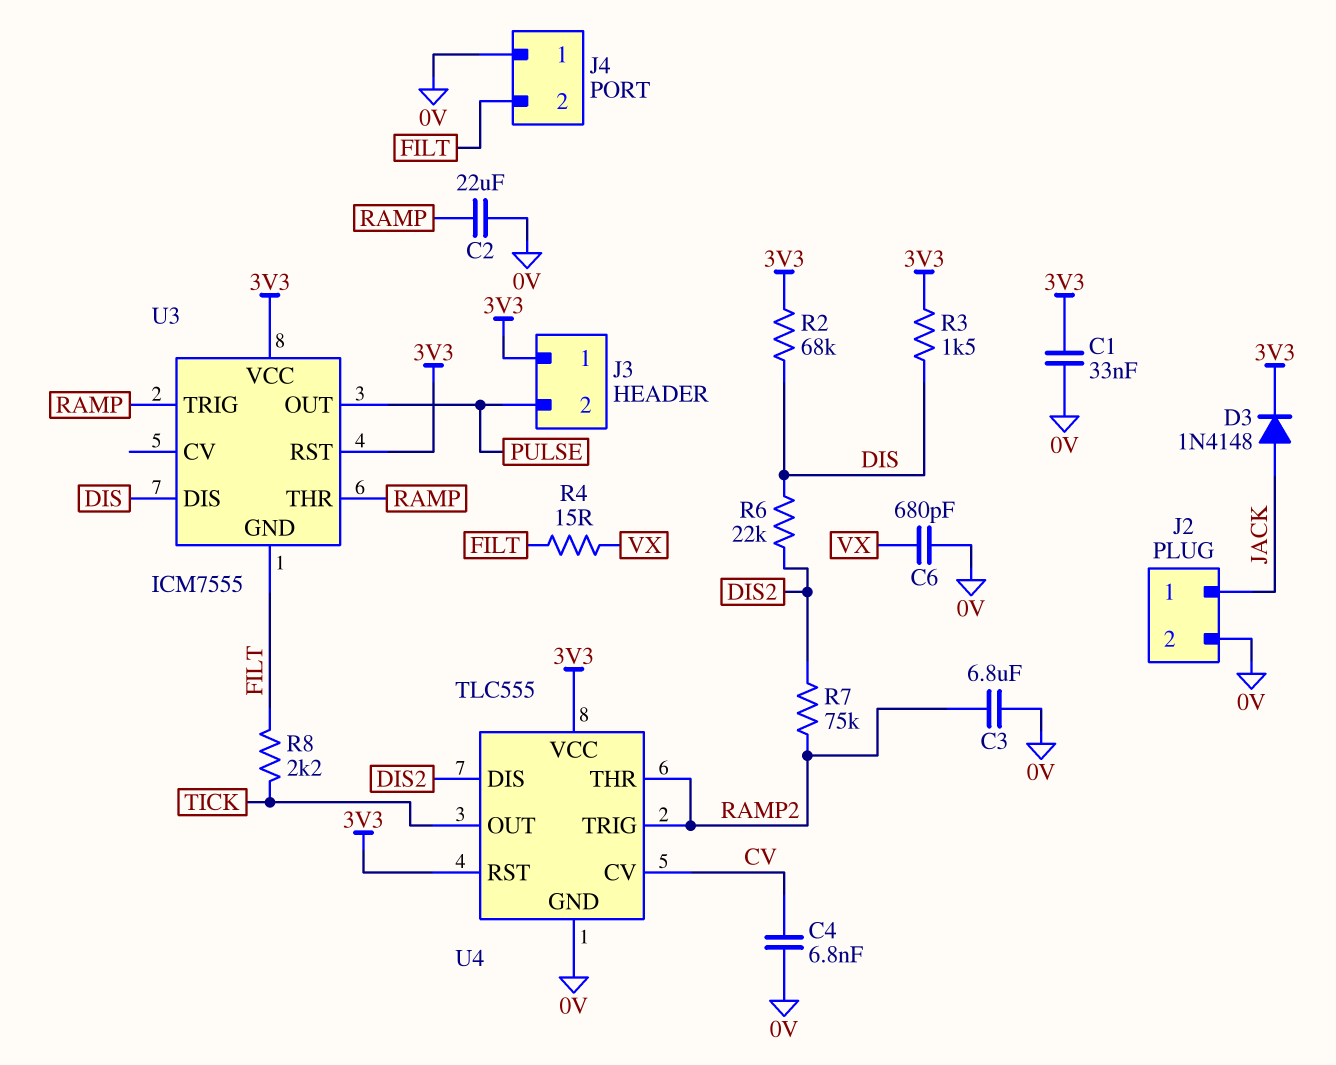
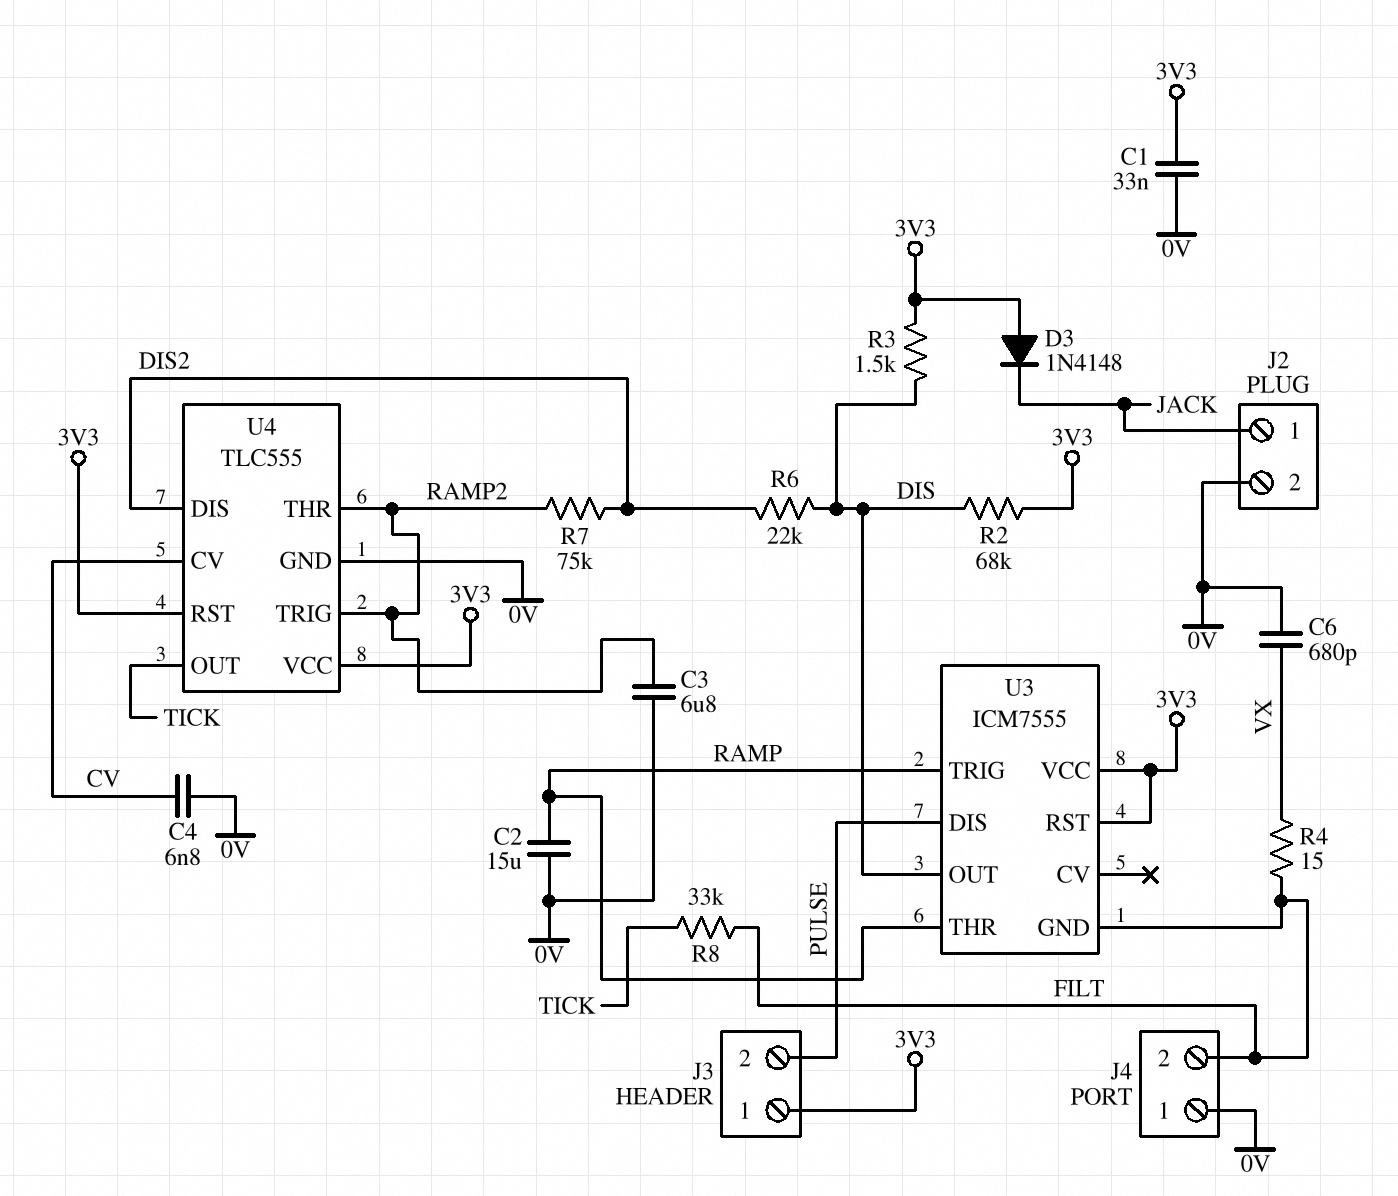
C2: 22uF (0V, RAMP) -> 15uF (0V, RAMP)
D3: diode 1N4148 (A JACK, K 3V3) -> diode 1N4148 (A 3V3, K JACK)
R8: 2.2k (FILT, TICK) -> 33k (FILT, TICK)
U3 pin DIS: DIS -> PULSE
U3 pin OUT: PULSE -> DIS

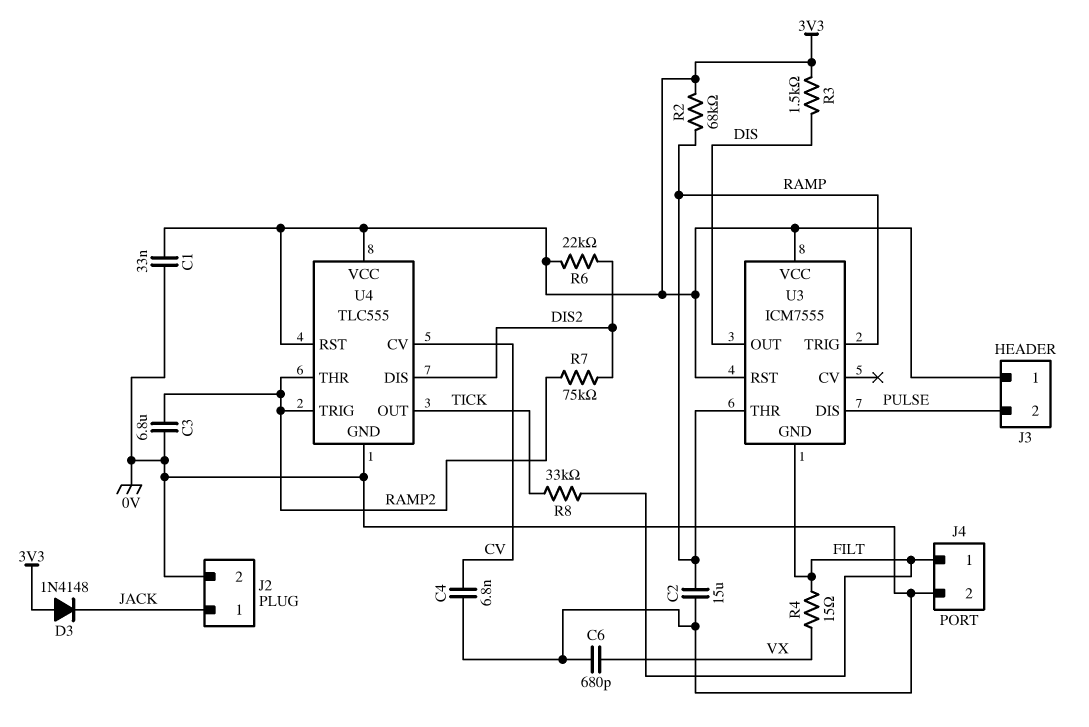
J4 pin 1: 0V -> FILT
J4 pin 2: FILT -> 0V
R2: 68k (3V3, DIS) -> 68k (3V3, RAMP)
R6: 22k (DIS, DIS2) -> 22k (3V3, DIS2)

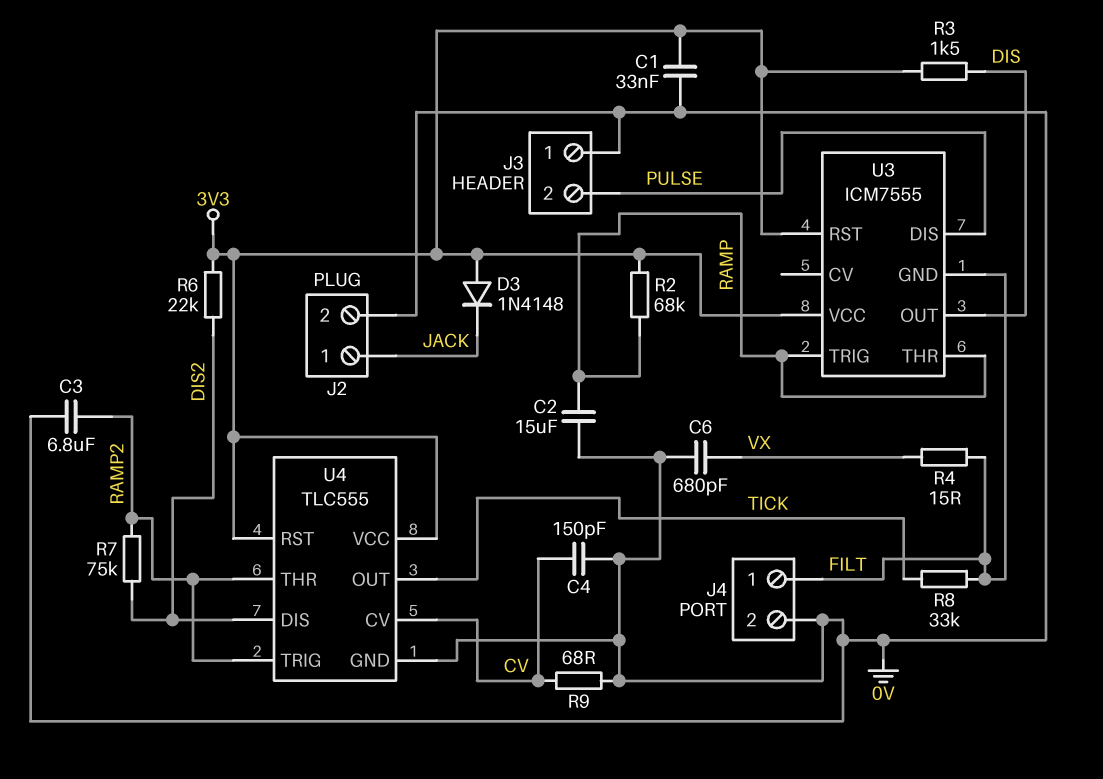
C4: 6.8nF (0V, CV) -> 150pF (0V, CV)
J3 pin 1: 3V3 -> 0V
R9: none -> 68 (0V, CV)

